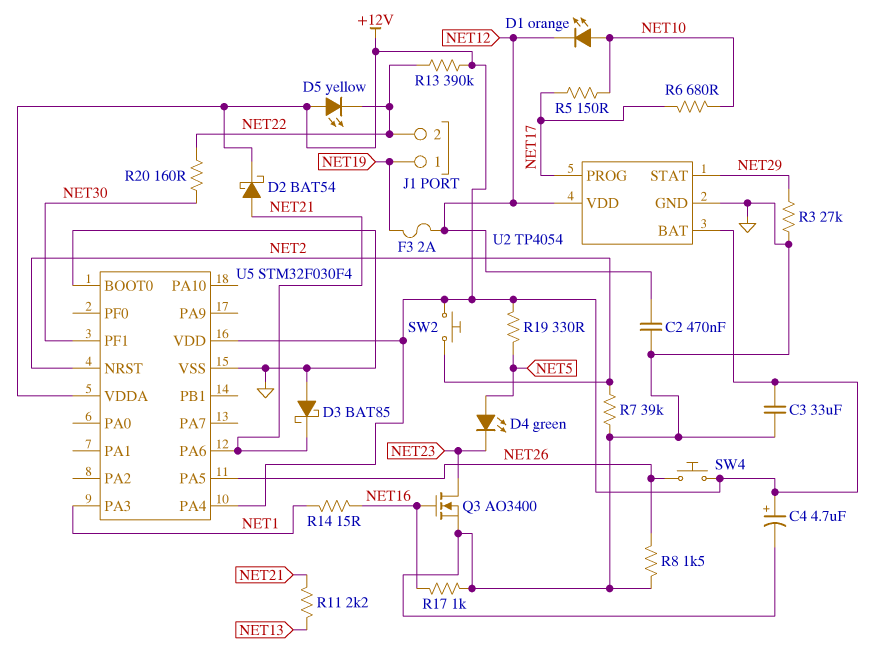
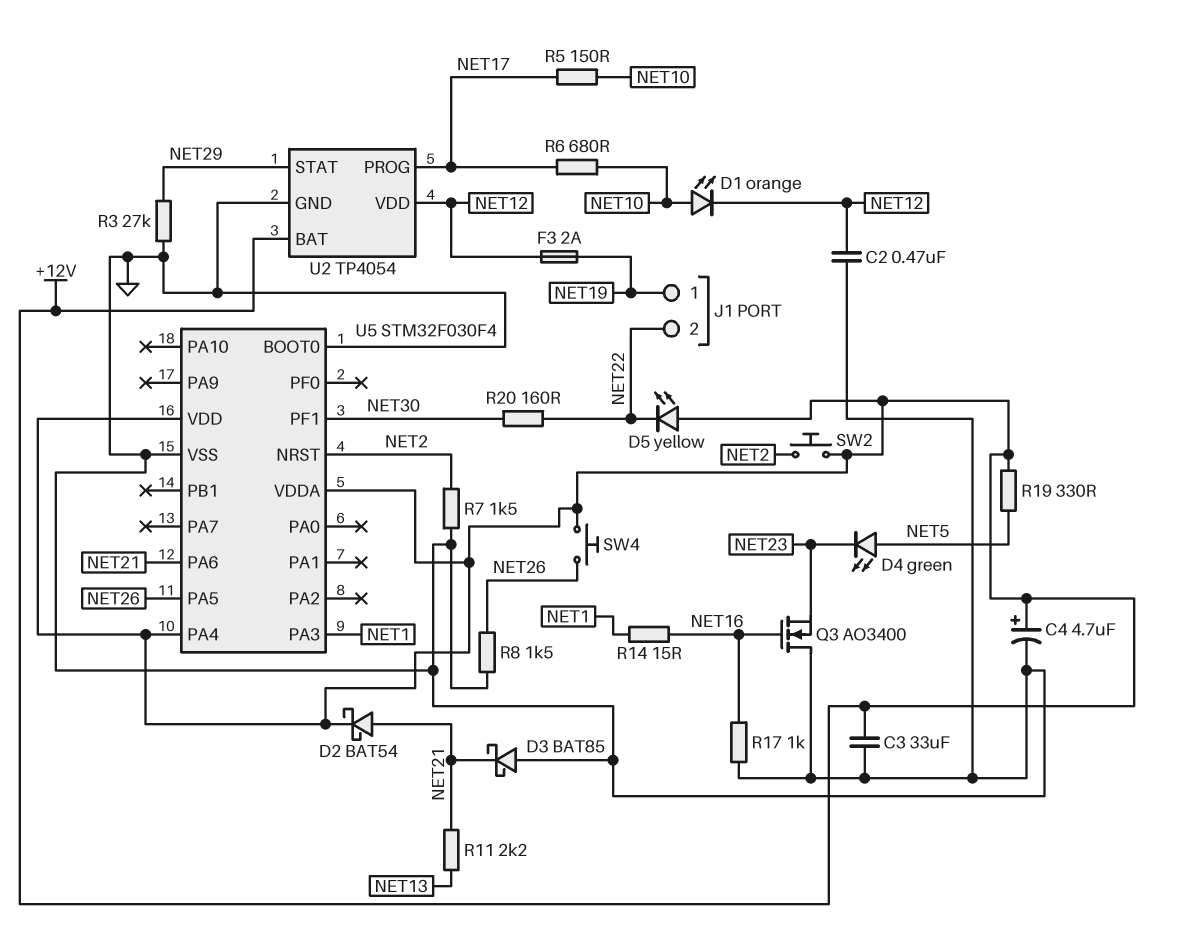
Q3: NMOS AO3400 (G NET16, D NET23, S GND) -> NMOS AO3400 (G NET16, D GND, S NET23)
R7: 39k (GND, NET2) -> 1.5k (GND, NET2)
R13: 390k (+12V, NET22) -> none

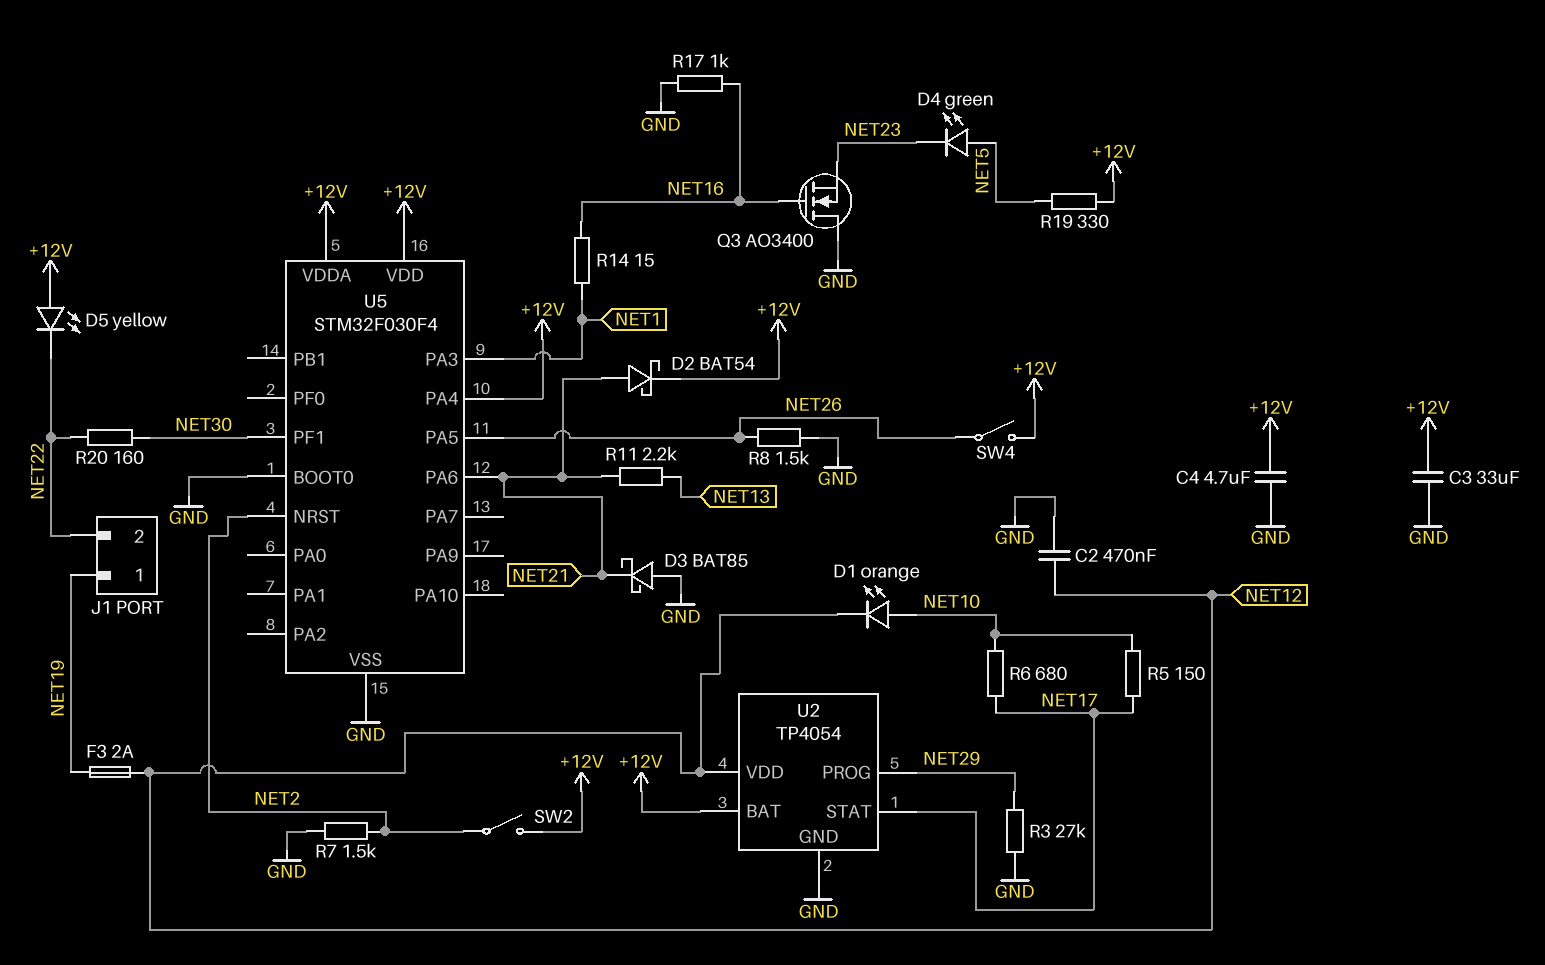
C4: 4.7uF (plus +12V, minus GND) -> 4.7uF (+12V, GND)
SW2: button (+12V, NET2) -> switch (+12V, NET2)
SW4: button (+12V, NET26) -> switch (+12V, NET26)
U2 pin PROG: NET17 -> NET29
U2 pin STAT: NET29 -> NET17

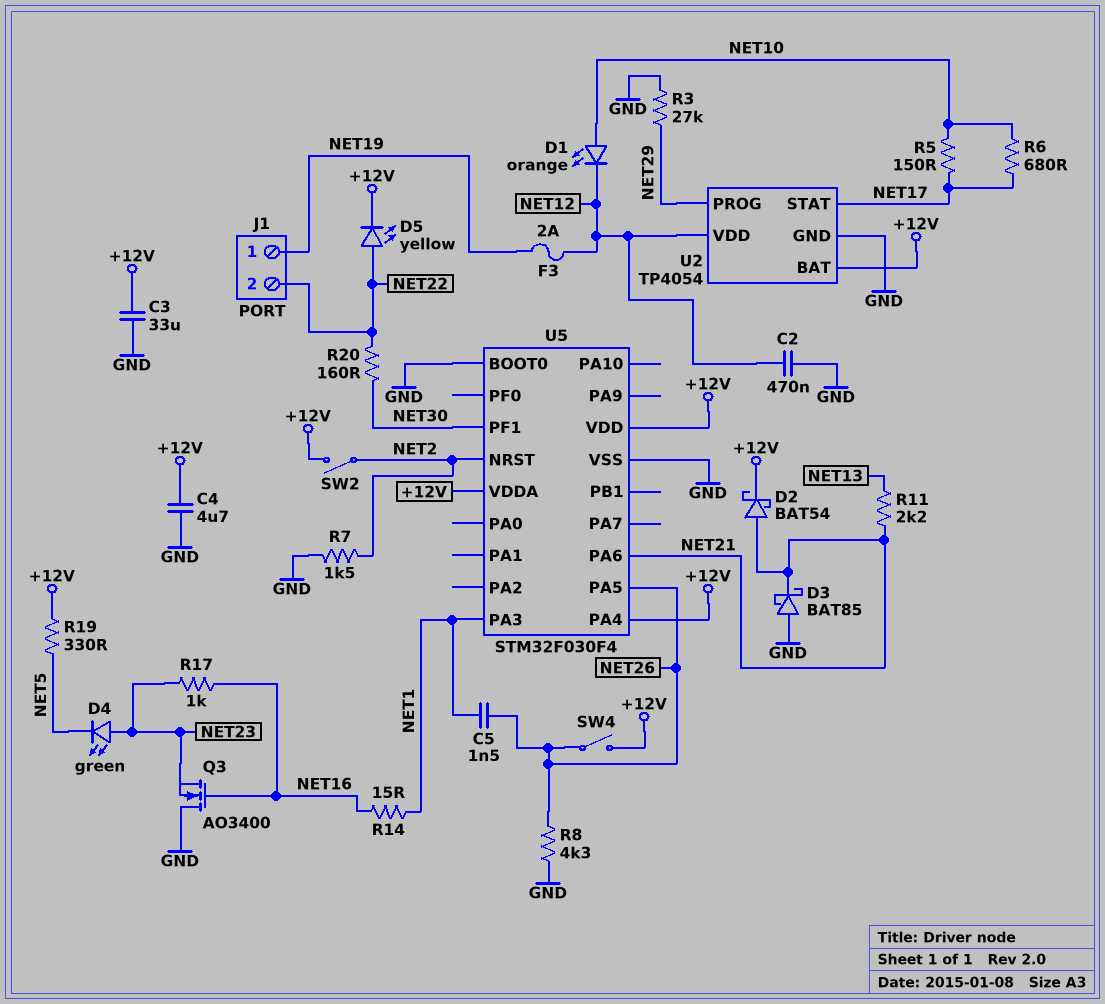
C5: none -> 1.5nF (NET1, NET26)
D4: LED green (A NET5, K NET23) -> LED green (A NET23, K NET5)
D5: LED yellow (A +12V, K NET22) -> LED yellow (A NET22, K +12V)
R8: 1.5k (GND, NET26) -> 4.3k (GND, NET26)
R17: 1k (GND, NET16) -> 1k (NET16, NET23)

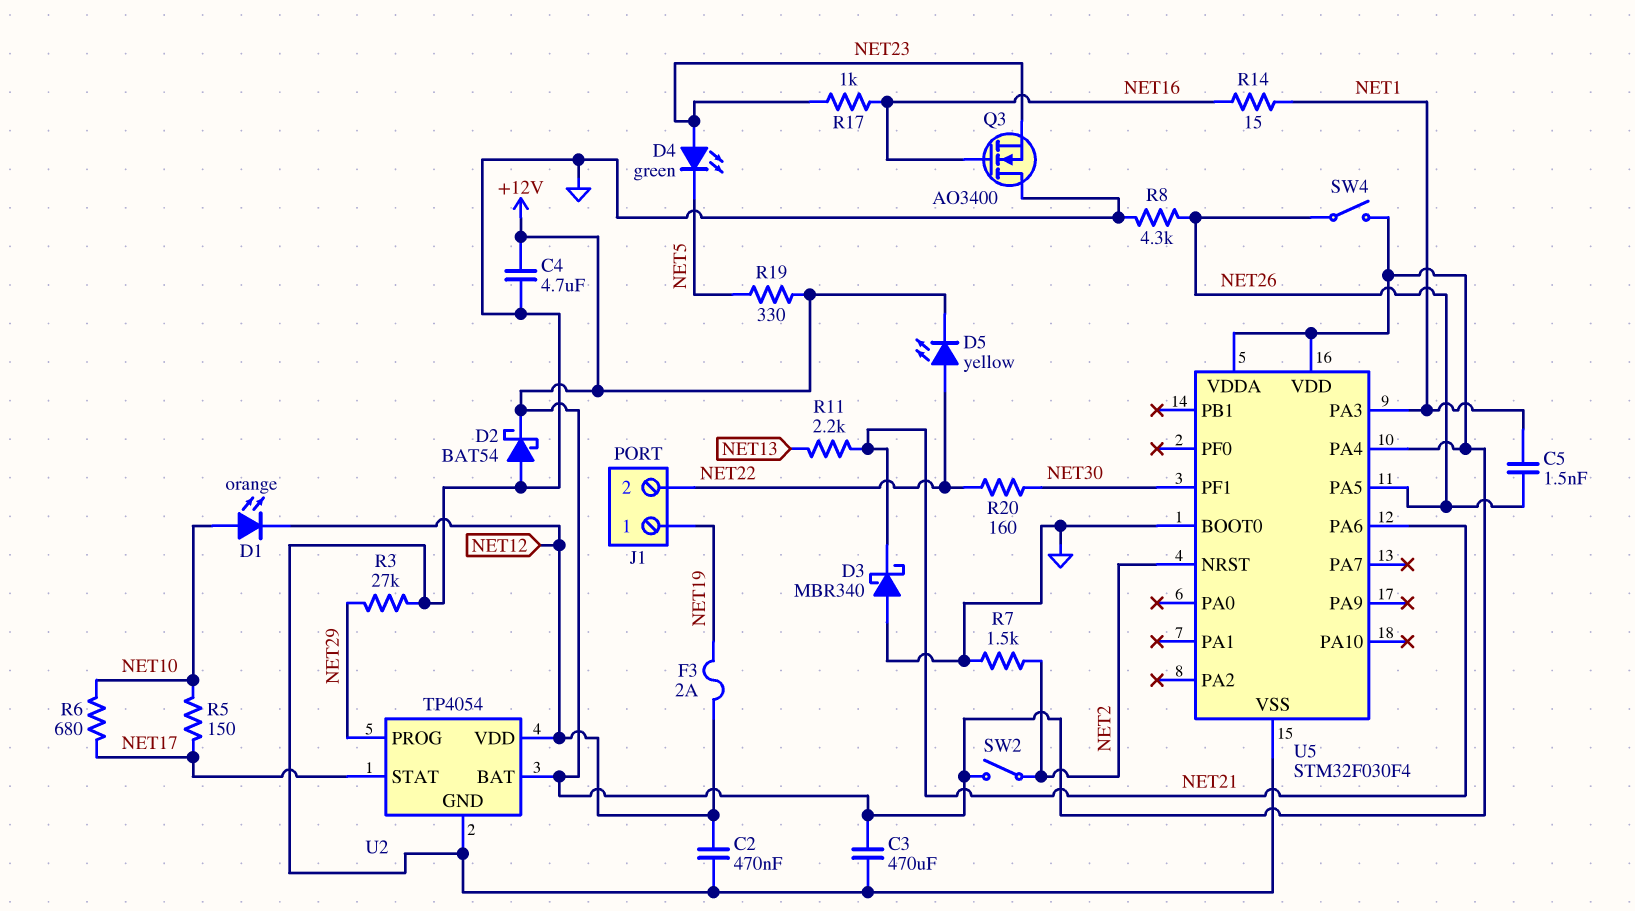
C3: 33uF (+12V, GND) -> 470uF (+12V, GND)
D2: schottky BAT54 (A NET21, K +12V) -> schottky BAT54 (A GND, K +12V)
D3: schottky BAT85 (A GND, K NET21) -> schottky MBR340 (A GND, K NET21)

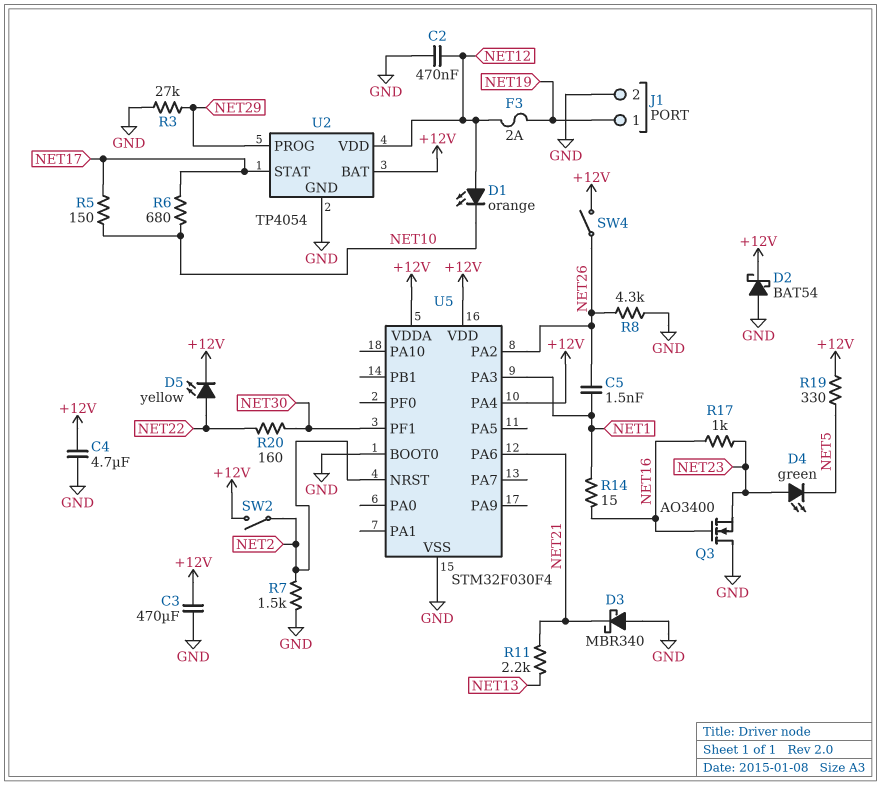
D1: LED orange (A NET10, K NET12) -> LED orange (A NET12, K NET10)
J1 pin 2: NET22 -> GND
U5 pin PA2: none -> NET26
U5 pin PA5: NET26 -> none

